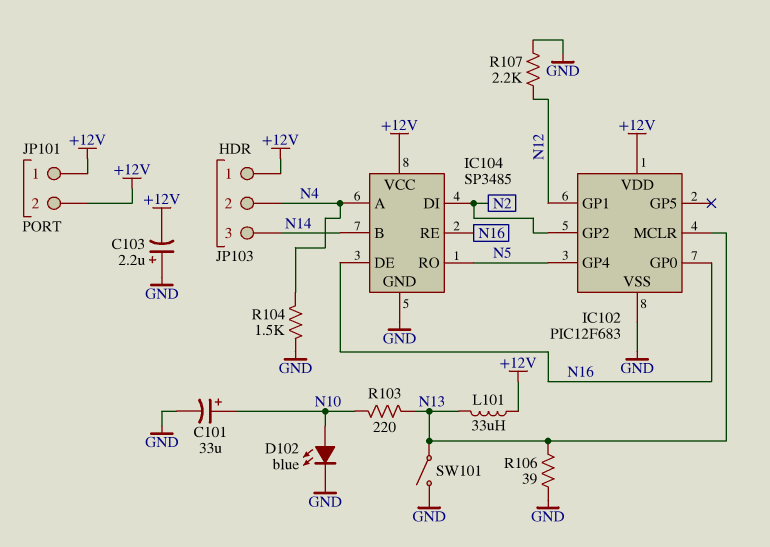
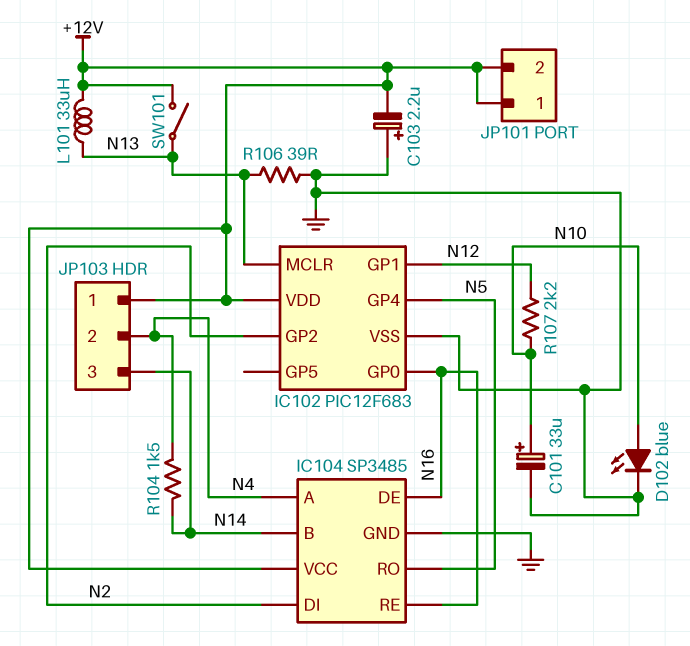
R103: 220 (N10, N13) -> none
R104: 1.5k (GND, N4) -> 1.5k (N4, N14)
R107: 2.2k (GND, N12) -> 2.2k (N10, N12)
SW101: switch (GND, N13) -> switch (+12V, N13)

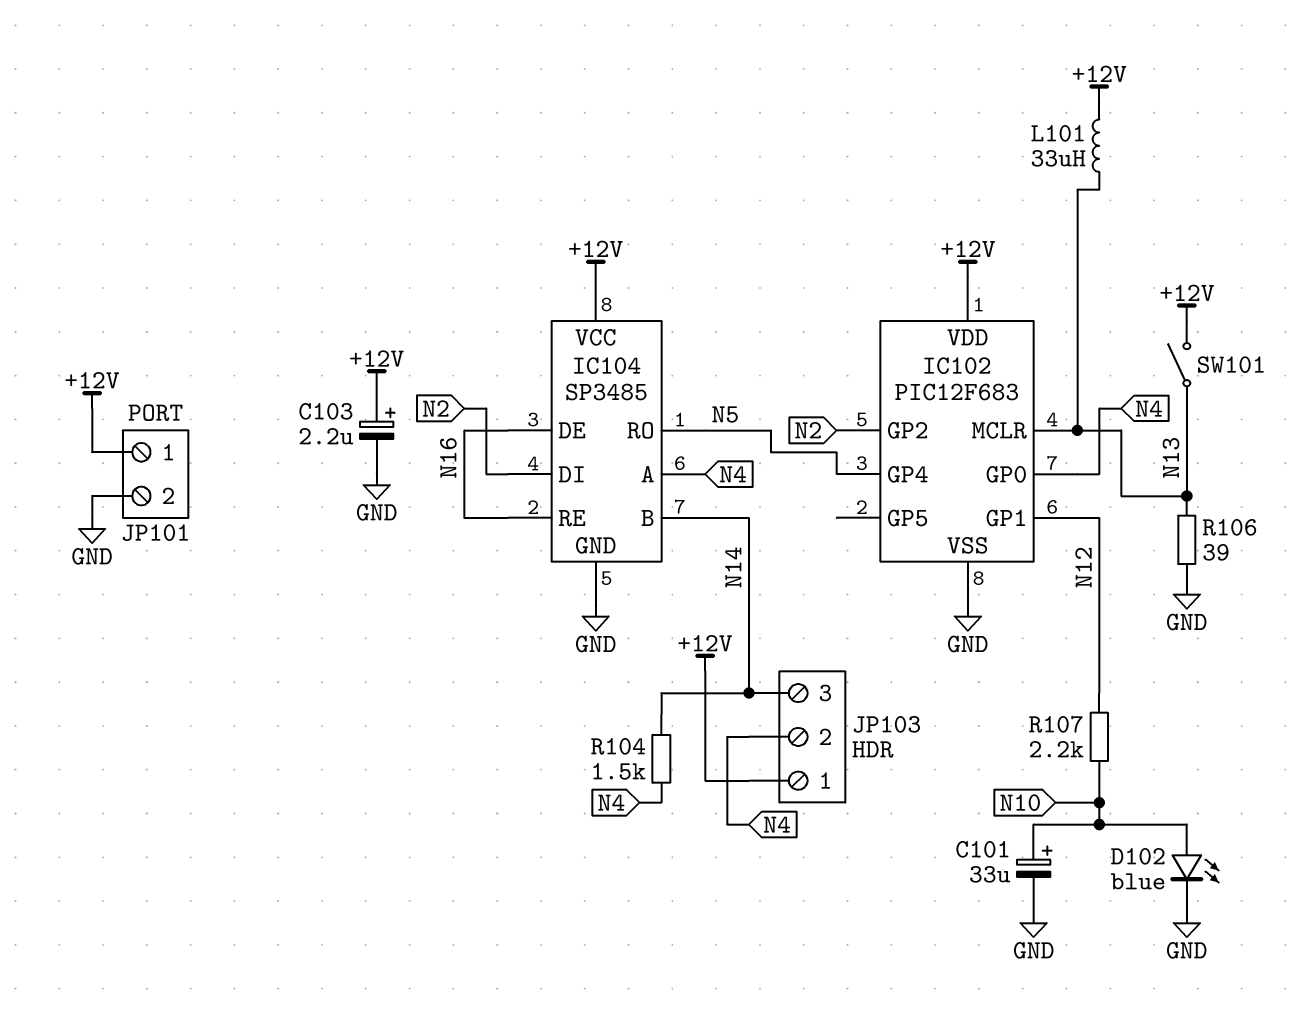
C103: 2.2uF (plus GND, minus +12V) -> 2.2uF (plus +12V, minus GND)
IC102 pin GP0: N16 -> N4
JP101 pin 2: +12V -> GND

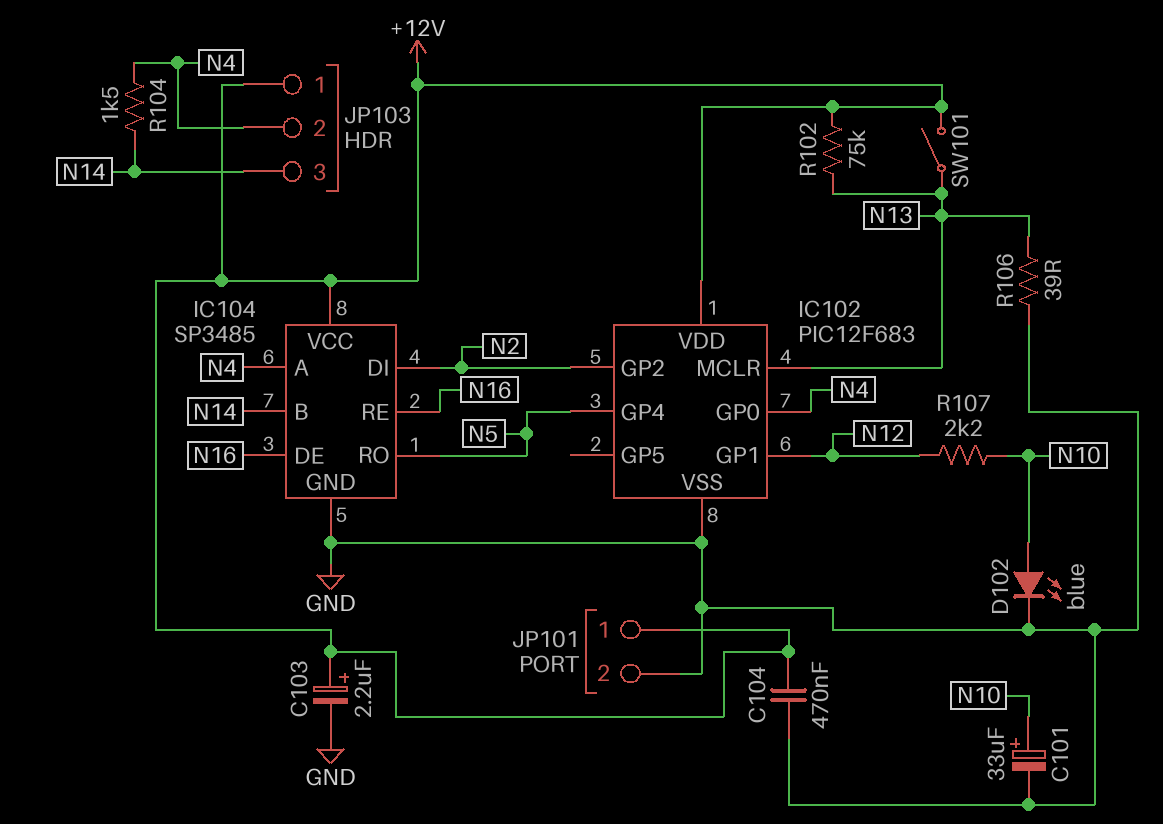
C104: none -> 470nF (+12V, GND)
L101: 33uH (+12V, N13) -> none
R102: none -> 75k (+12V, N13)

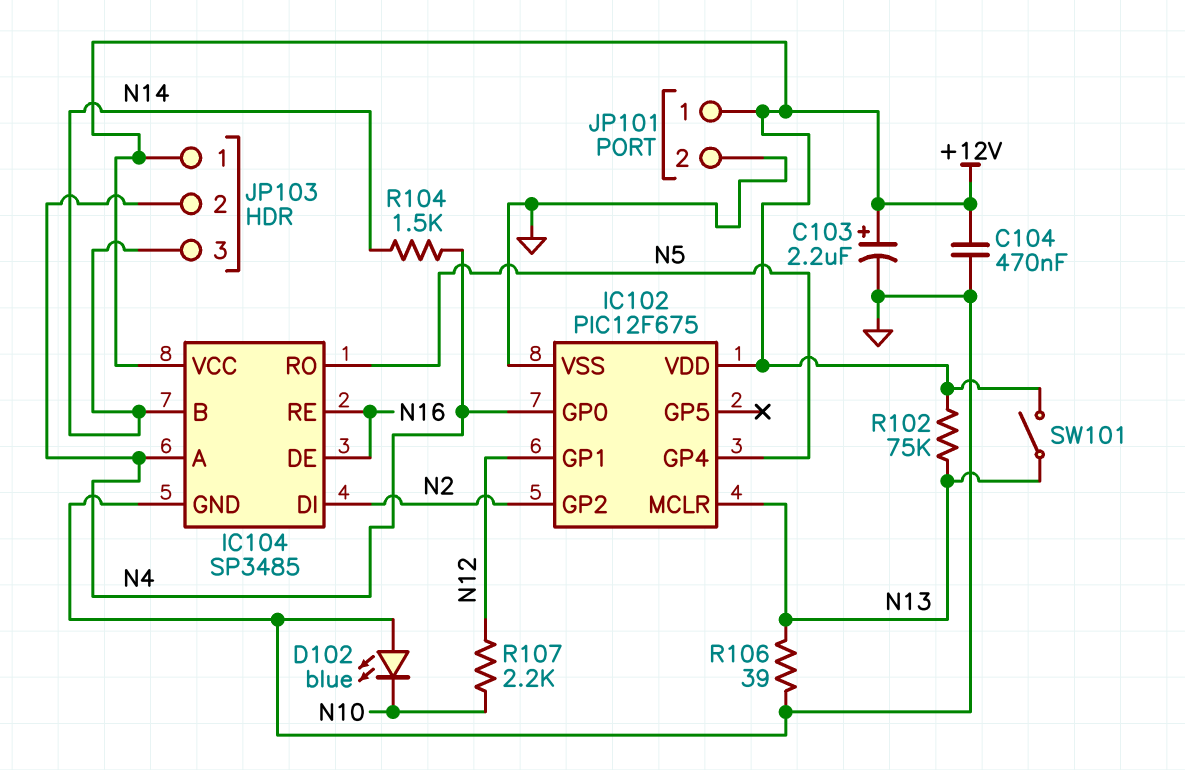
C101: 33uF (plus N10, minus GND) -> none
D102: LED blue (A N10, K GND) -> LED blue (A GND, K N10)
IC102: PIC12F683 -> PIC12F675

